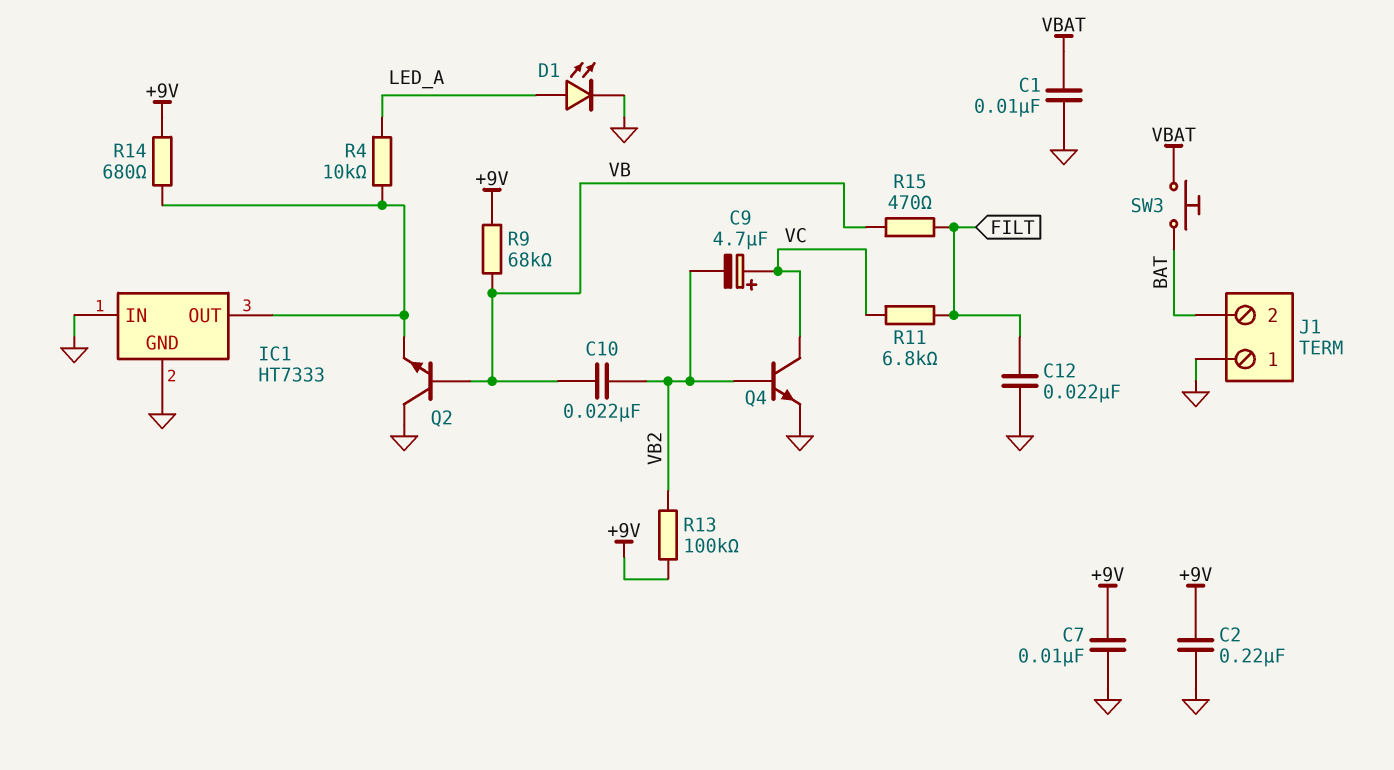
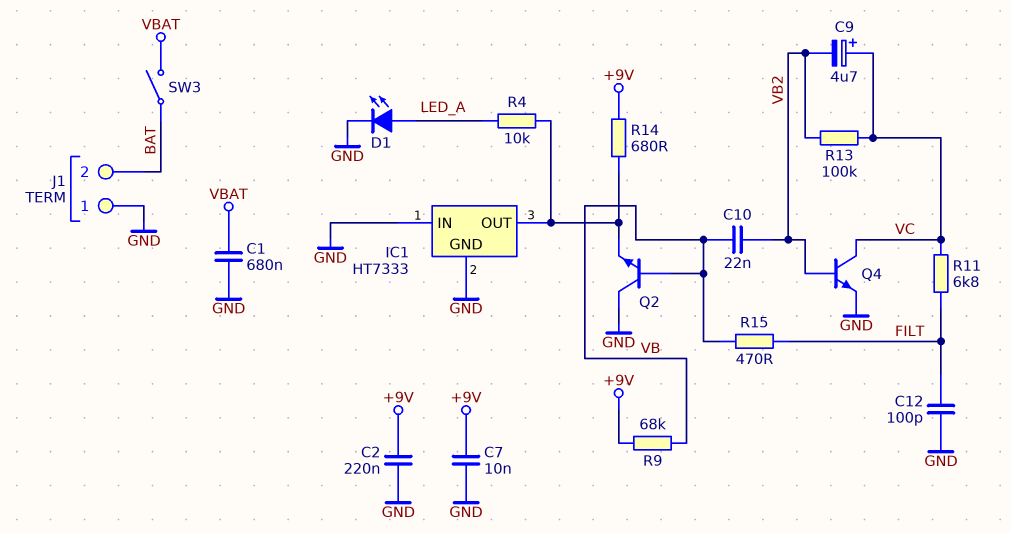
C1: 10nF (GND, VBAT) -> 680nF (GND, VBAT)
C12: 22nF (FILT, GND) -> 100pF (FILT, GND)
R13: 100k (+9V, VB2) -> 100k (VB2, VC)
SW3: button (BAT, VBAT) -> switch (BAT, VBAT)

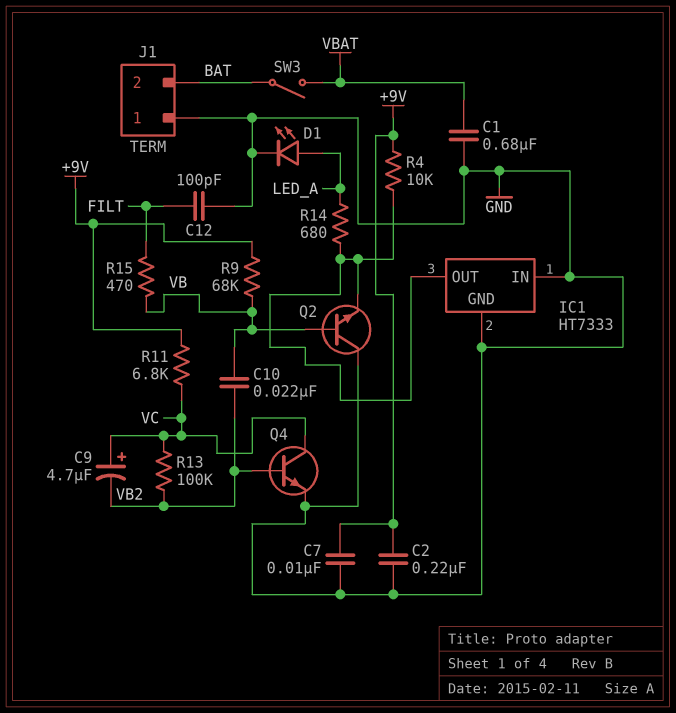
R4: 10k (IC1/OUT, LED_A) -> 10k (+9V, IC1/OUT)
R11: 6.8k (FILT, VC) -> 6.8k (+9V, VC)
R14: 680 (+9V, IC1/OUT) -> 680 (IC1/OUT, LED_A)

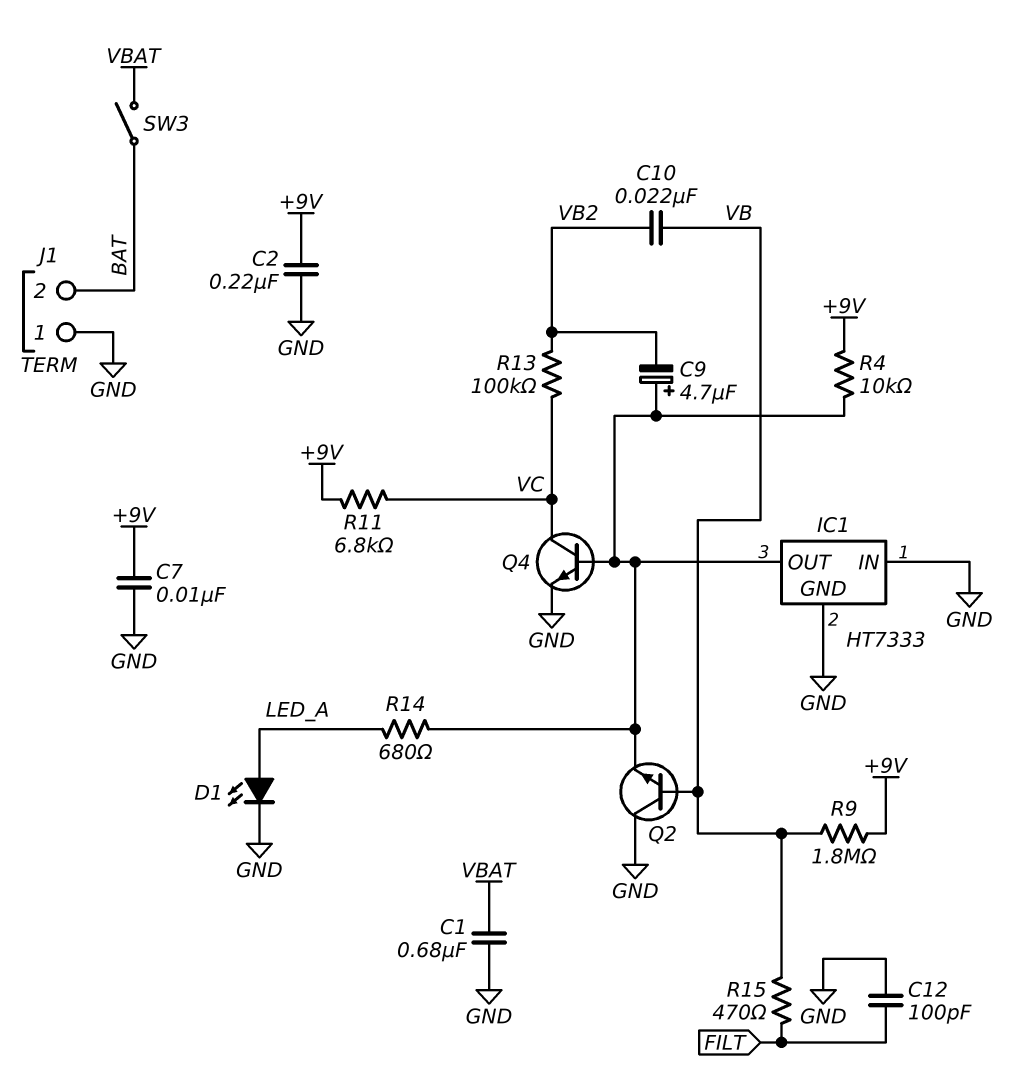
C9: 4.7uF (plus VC, minus VB2) -> 4.7uF (plus IC1/OUT, minus VB2)
Q4: NPN (B VB2, C VC, E GND) -> NPN (B IC1/OUT, C VC, E GND)
R9: 68k (+9V, VB) -> 1.8M (+9V, VB)

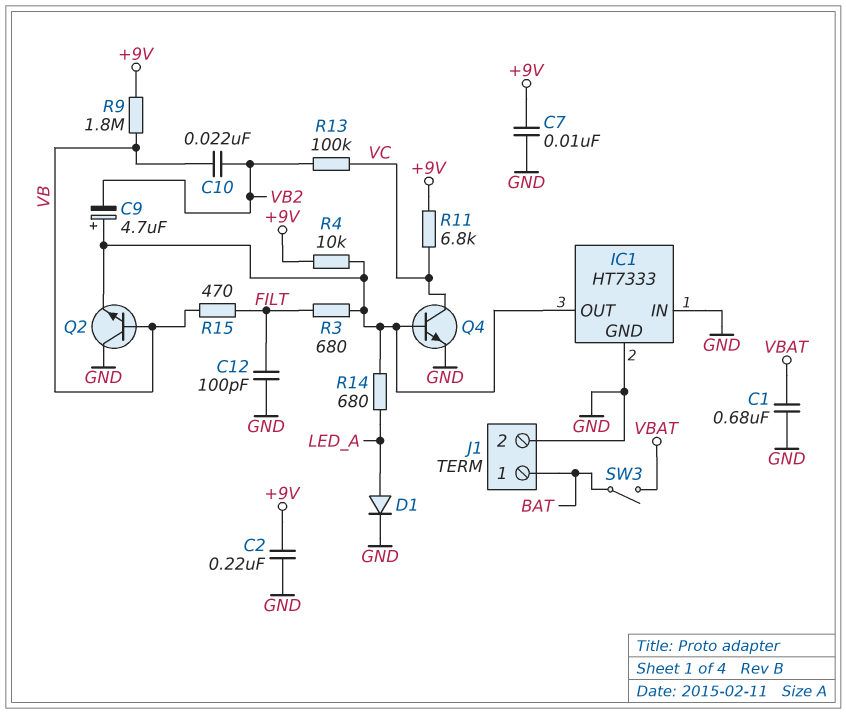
D1: LED (A LED_A, K GND) -> diode (A LED_A, K GND)
J1 pin 1: GND -> BAT
J1 pin 2: BAT -> GND
R3: none -> 680 (FILT, IC1/OUT)

